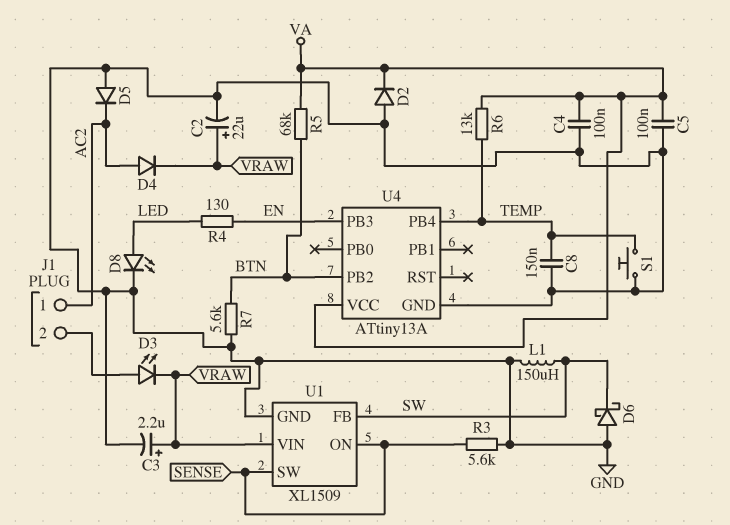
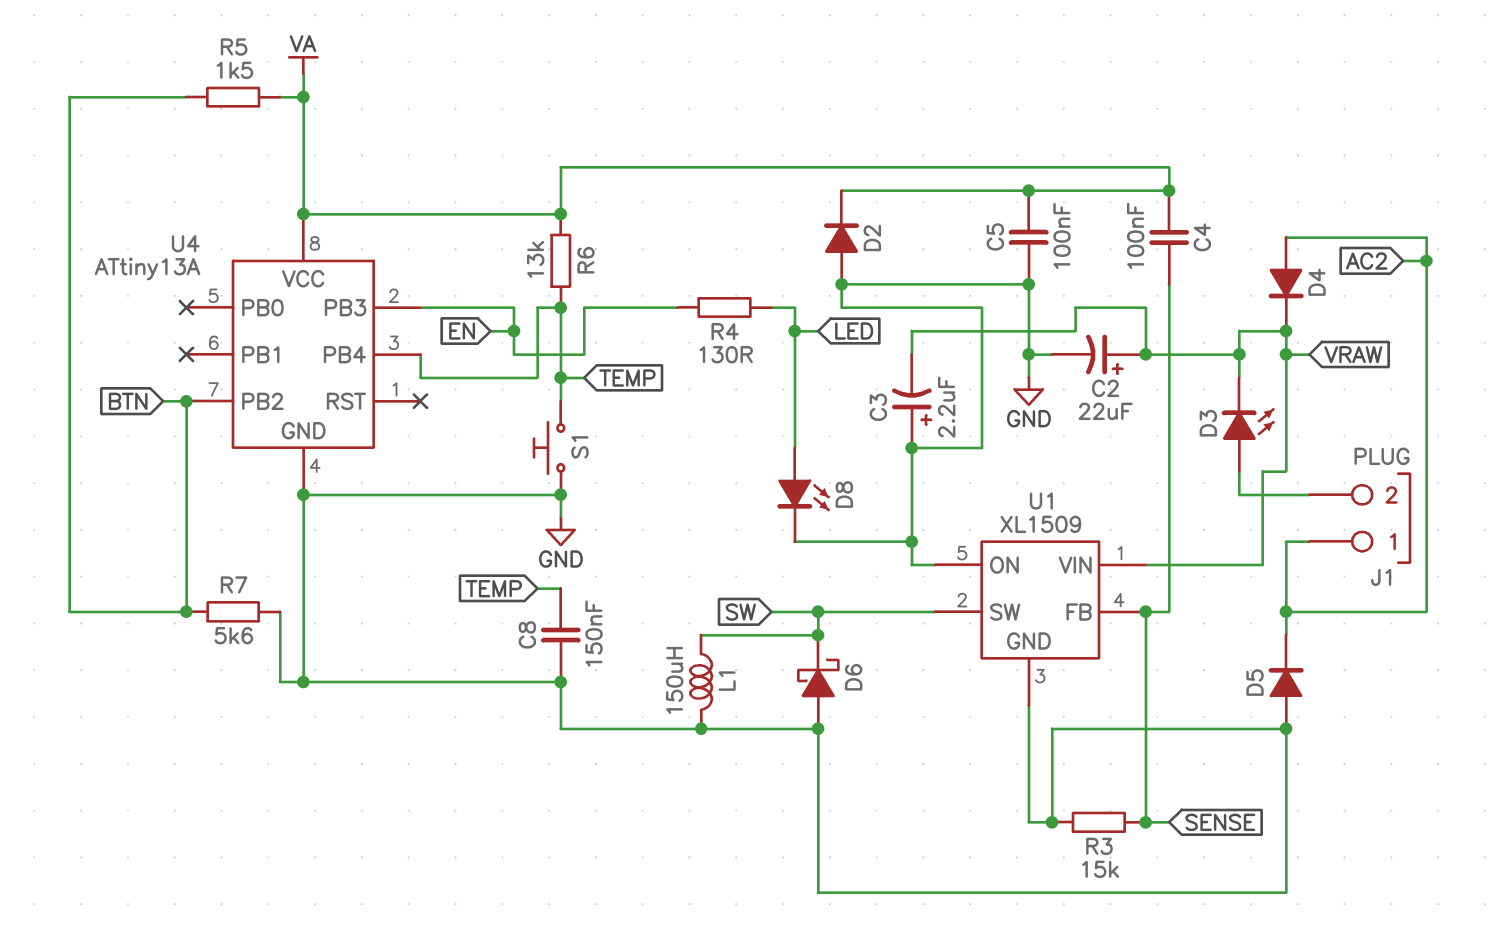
C3: 2.2uF (plus VRAW, minus GND) -> 2.2uF (plus GND, minus VRAW)
C4: 100nF (GND, VA) -> 100nF (SENSE, VA)
R3: 5.6k (GND, SENSE) -> 15k (GND, SENSE)
R5: 68k (BTN, VA) -> 1.5k (BTN, VA)
U1 pin FB: SW -> SENSE
U1 pin ON: SENSE -> GND
U1 pin SW: SENSE -> SW

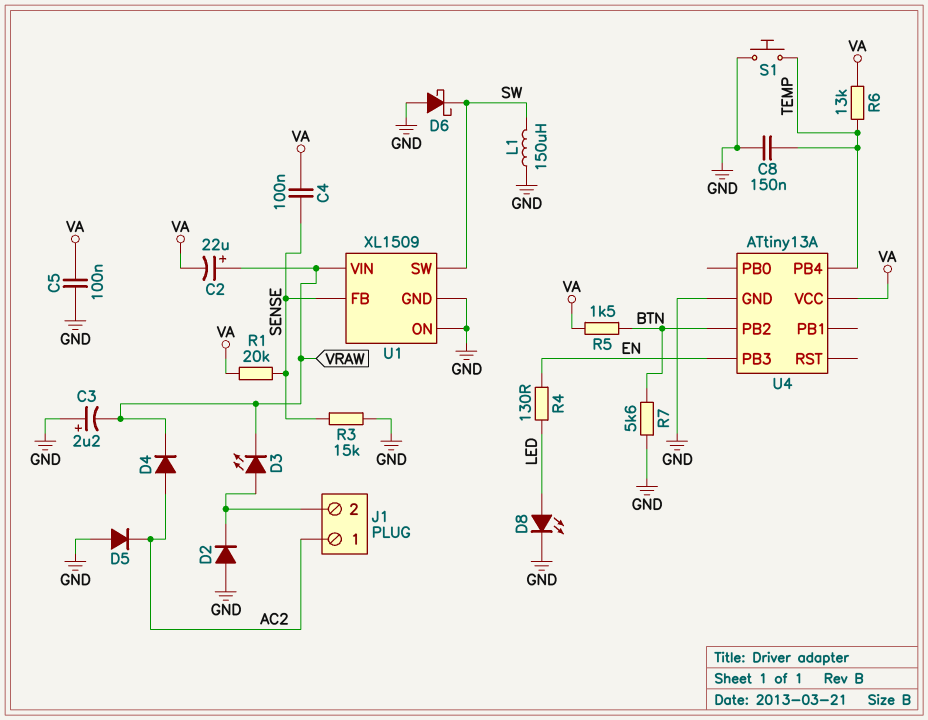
C2: 22uF (plus VRAW, minus GND) -> 22uF (plus VRAW, minus VA)
D2: diode (A GND, K VA) -> diode (A GND, K J1/2)
R1: none -> 20k (SENSE, VA)

